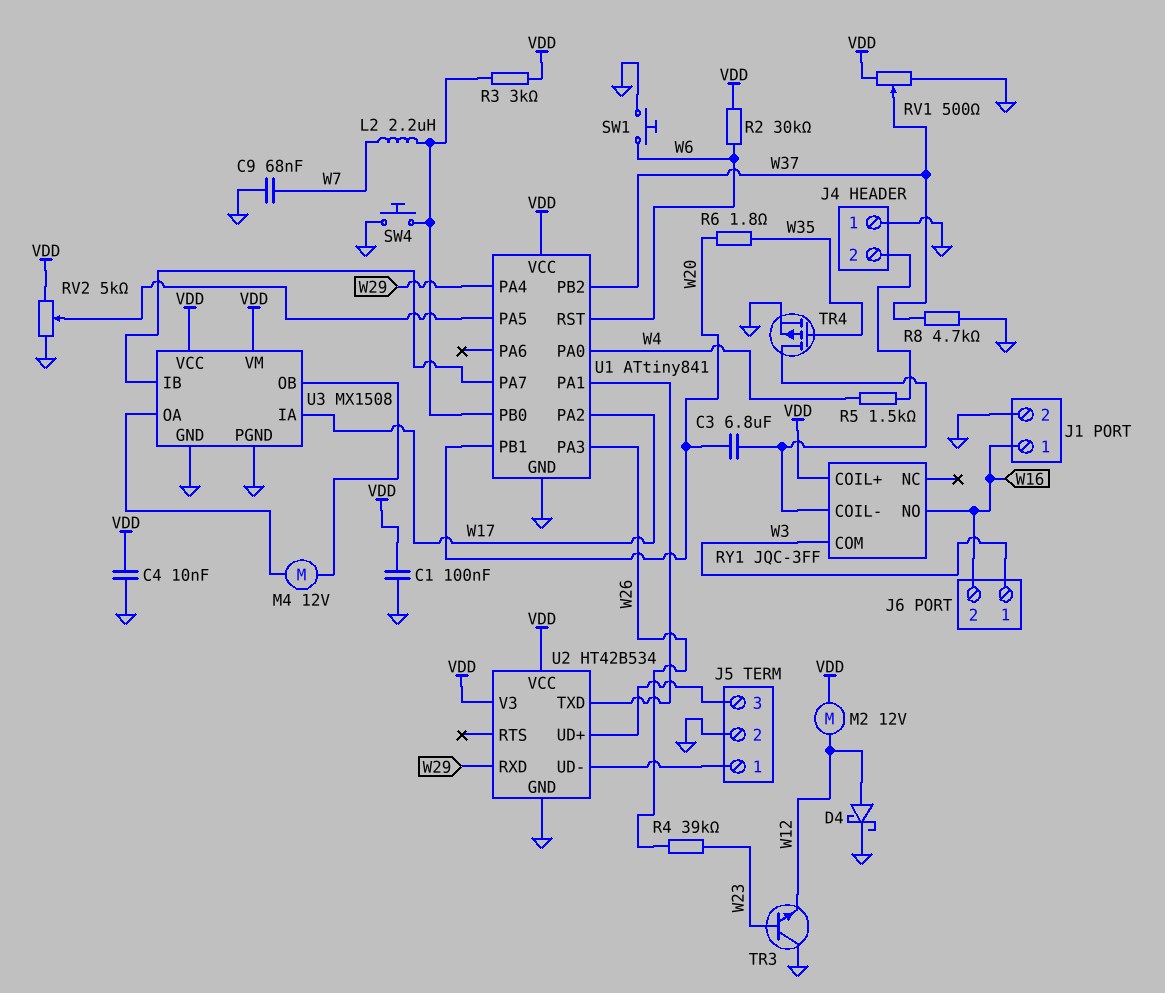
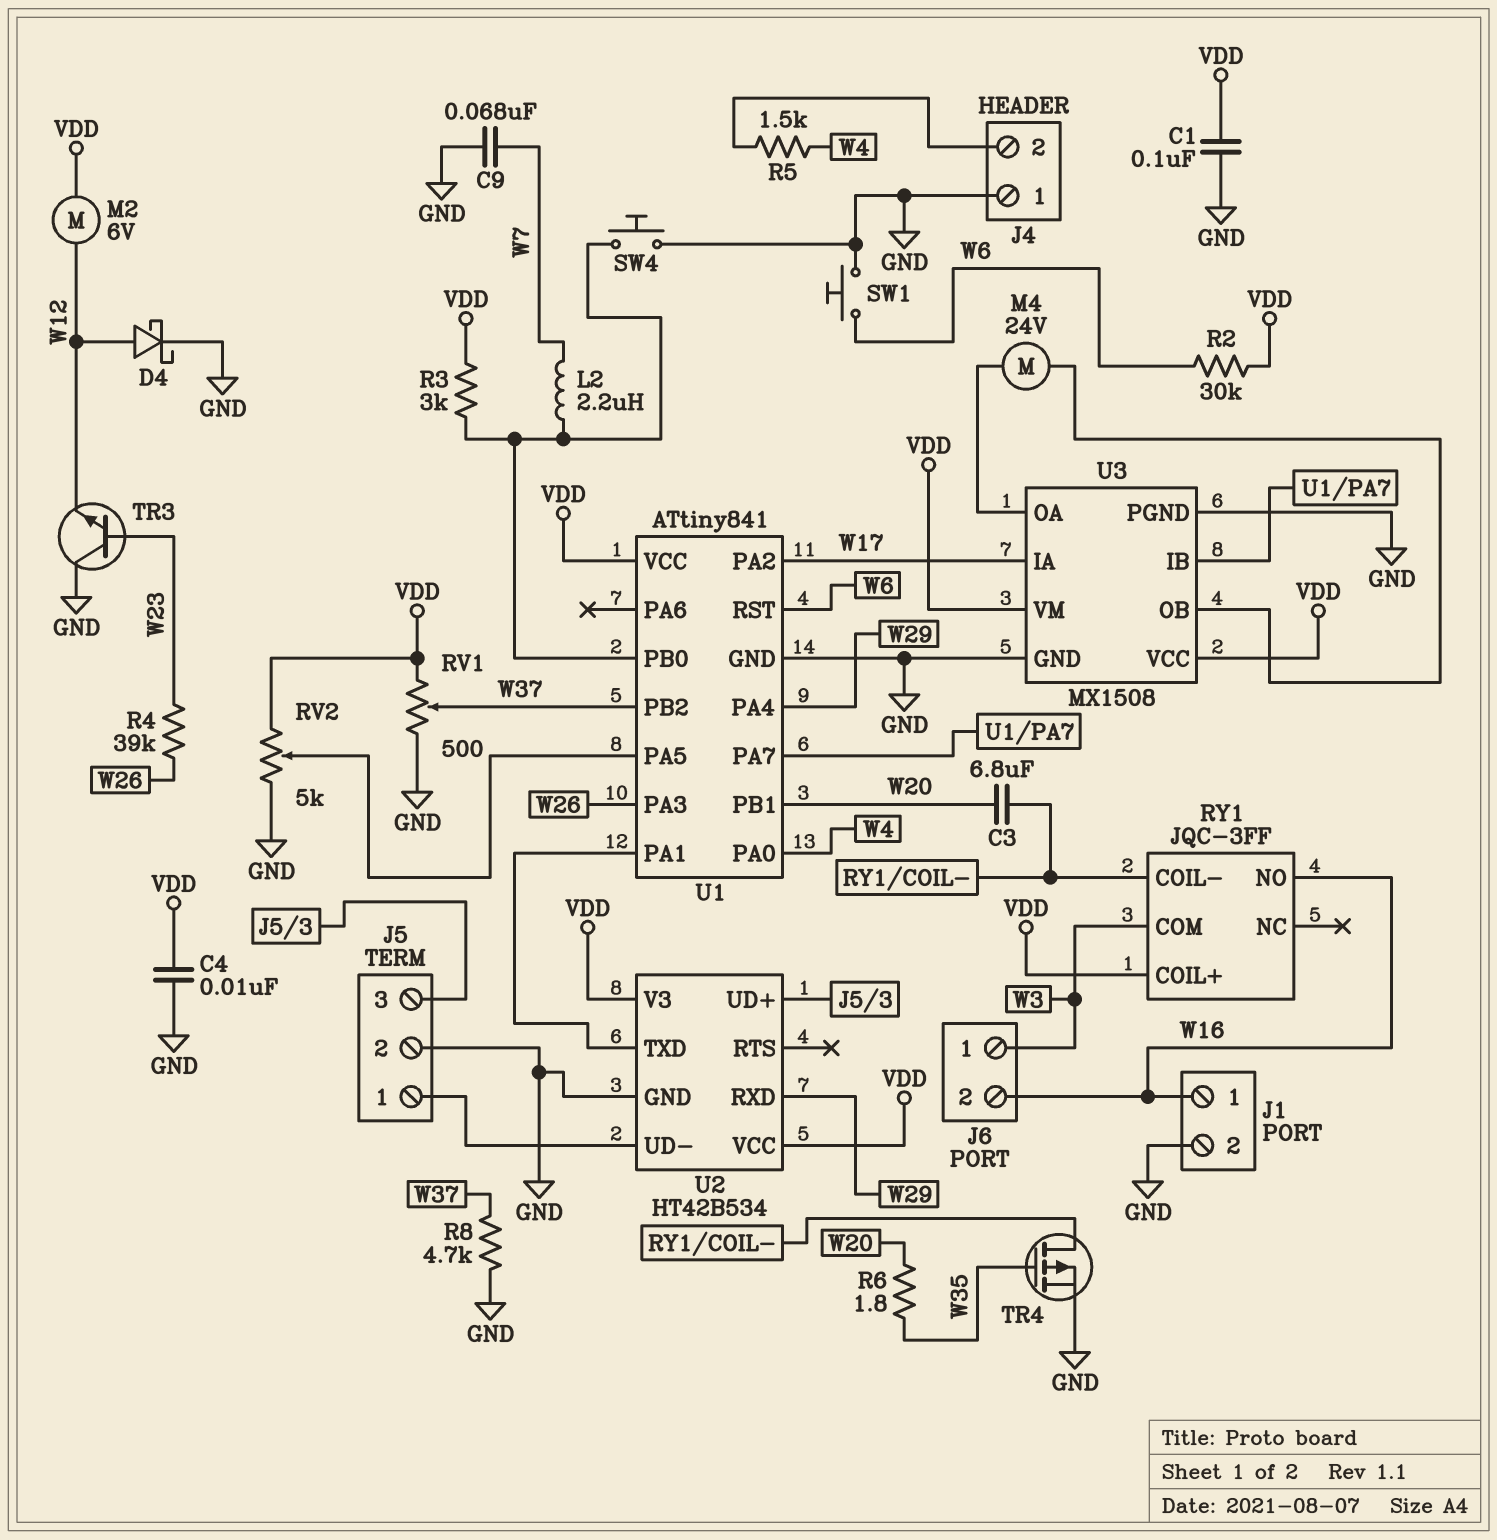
M2: motor 12V (VDD, W12) -> motor 6V (VDD, W12)
M4: motor 12V (U3/OA, U3/OB) -> motor 24V (U3/OA, U3/OB)

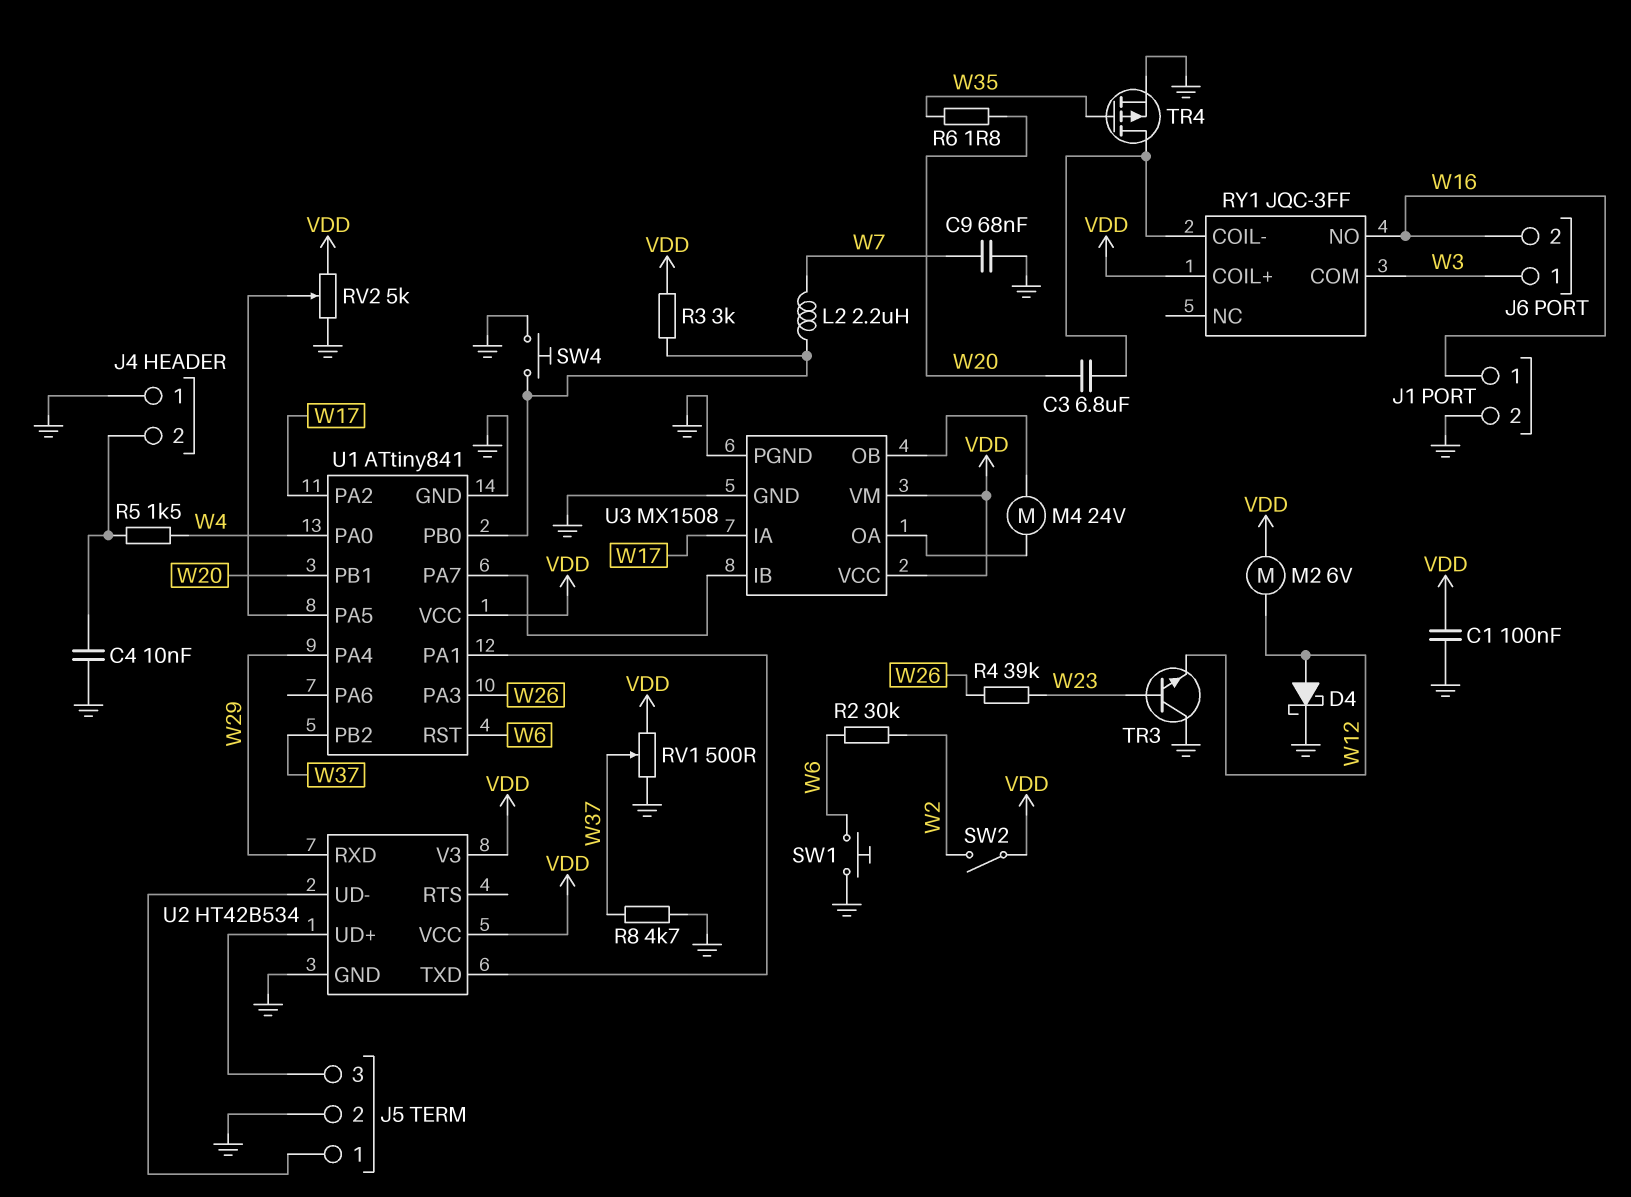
C4: 10nF (GND, VDD) -> 10nF (GND, J4/2)
R2: 30k (VDD, W6) -> 30k (W2, W6)
SW2: none -> switch (VDD, W2)

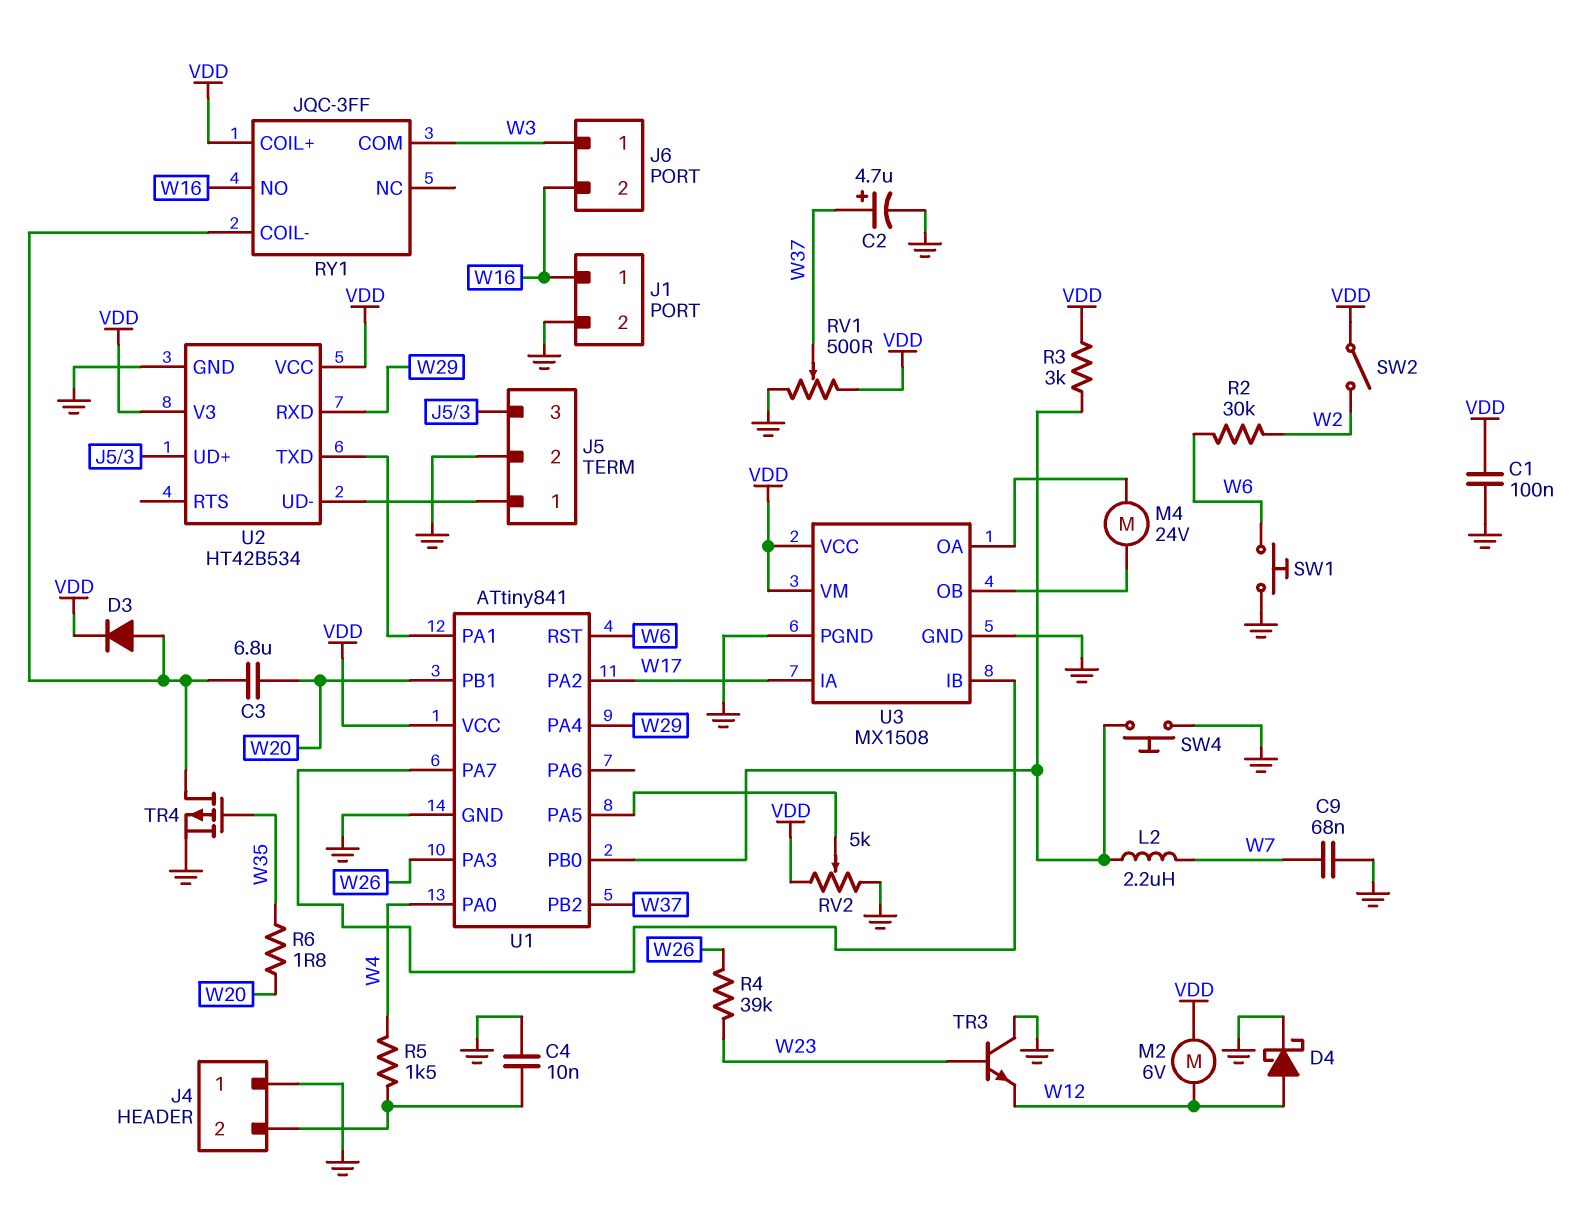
C2: none -> 4.7uF (plus W37, minus GND)
D3: none -> diode (A RY1/COIL-, K VDD)
R8: 4.7k (GND, W37) -> none

